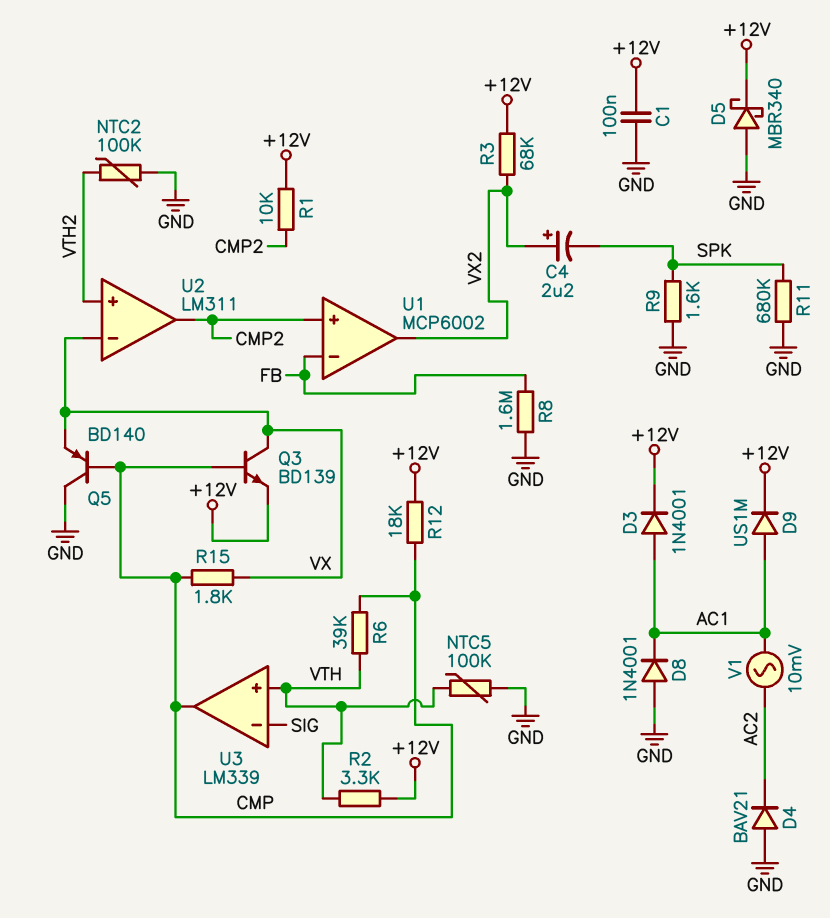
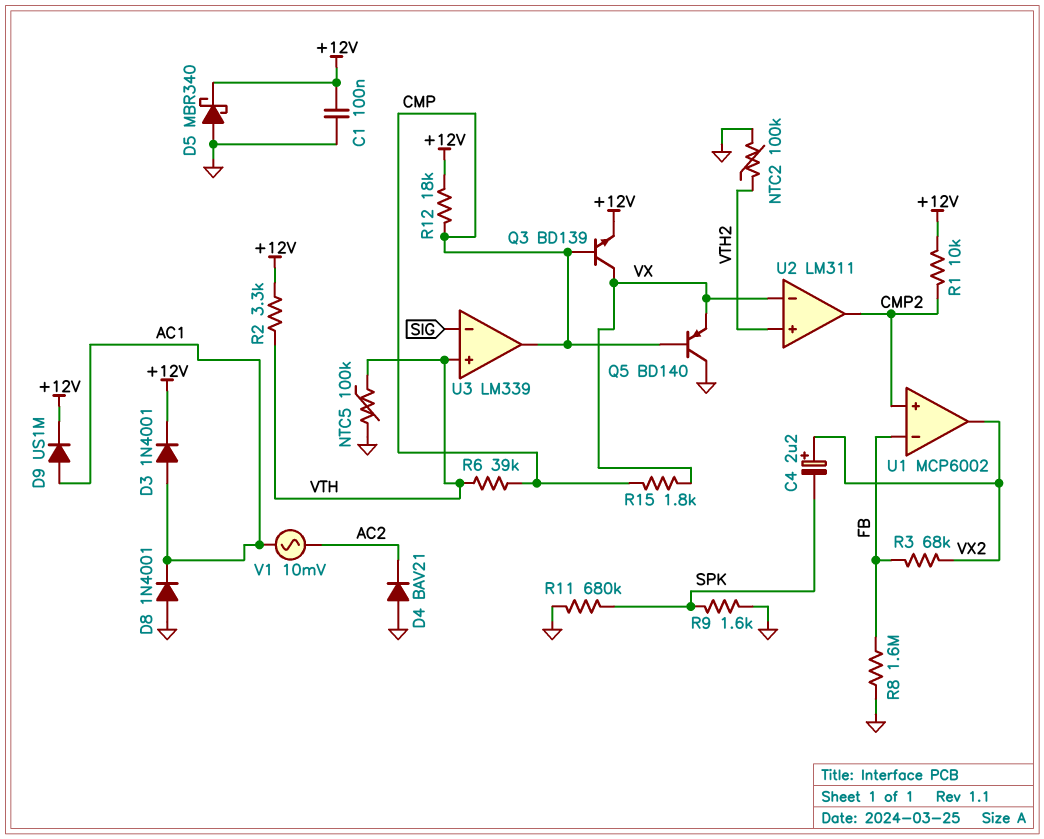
R3: 68k (+12V, VX2) -> 68k (FB, VX2)

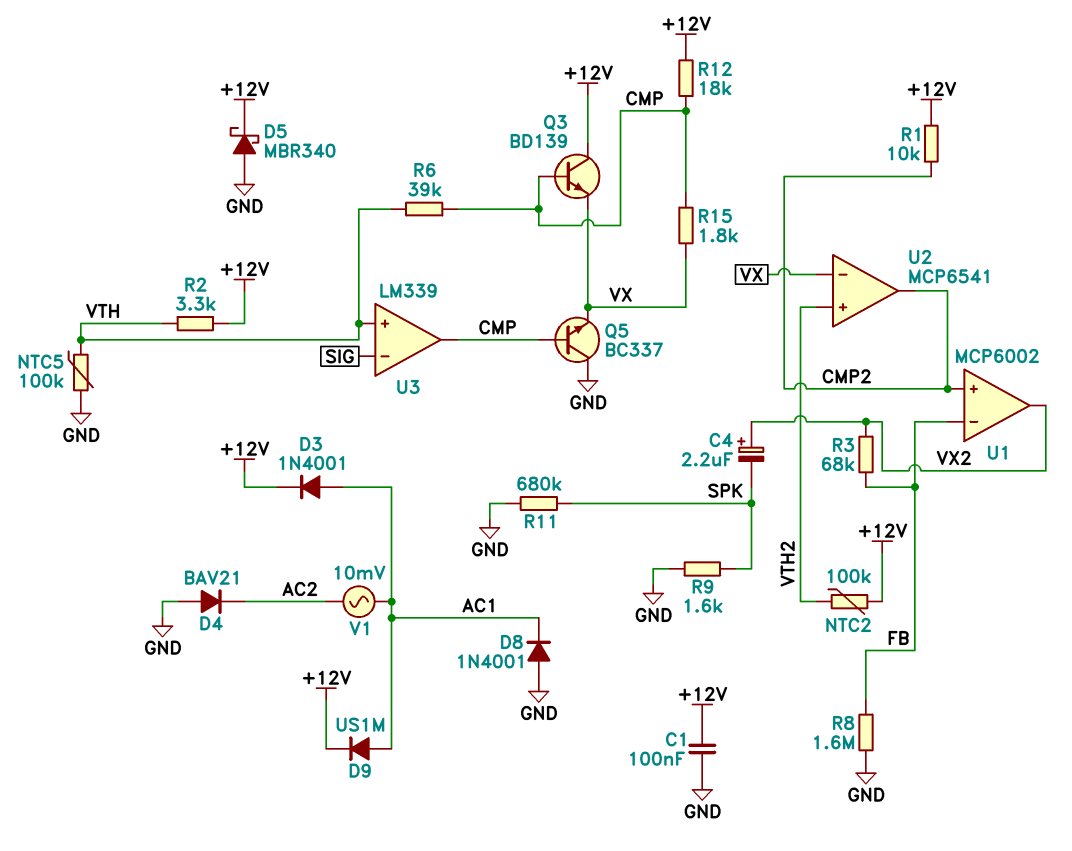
NTC2: 100k (GND, VTH2) -> 100k (+12V, VTH2)
Q3: NPN BD139 (B CMP, C VX, E +12V) -> NPN BD139 (B CMP, C +12V, E VX)
Q5: PNP BD140 (B CMP, C GND, E VX) -> NPN BC337 (B CMP, C GND, E VX)
U2: LM311 -> MCP6541

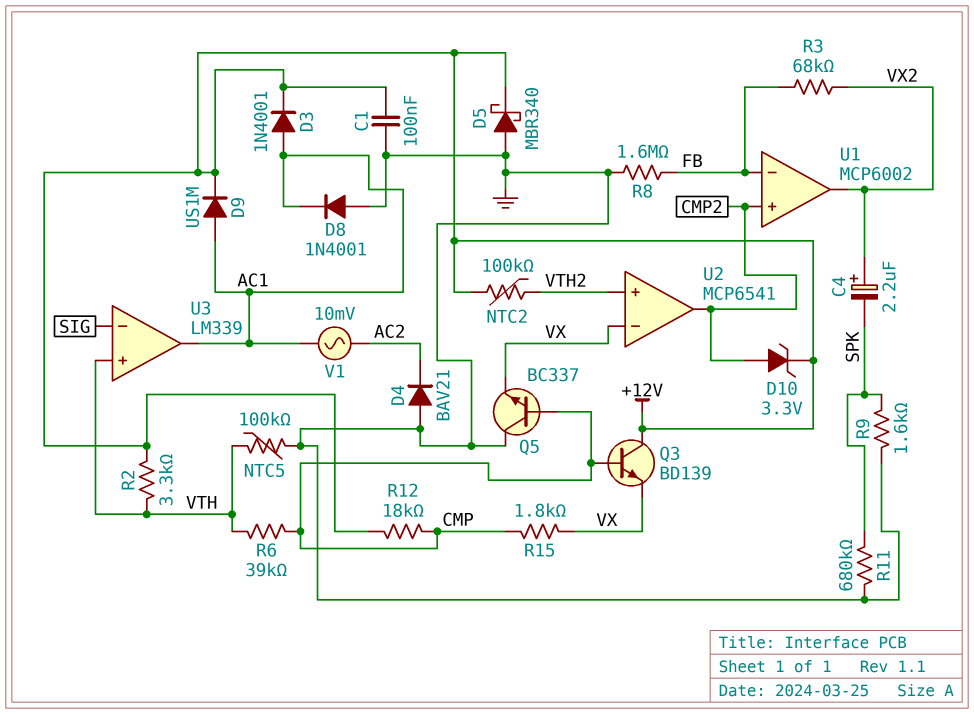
D10: none -> zener 3.3V (A CMP2, K +12V)
R1: 10k (+12V, CMP2) -> none
U3 pin out: CMP -> AC1

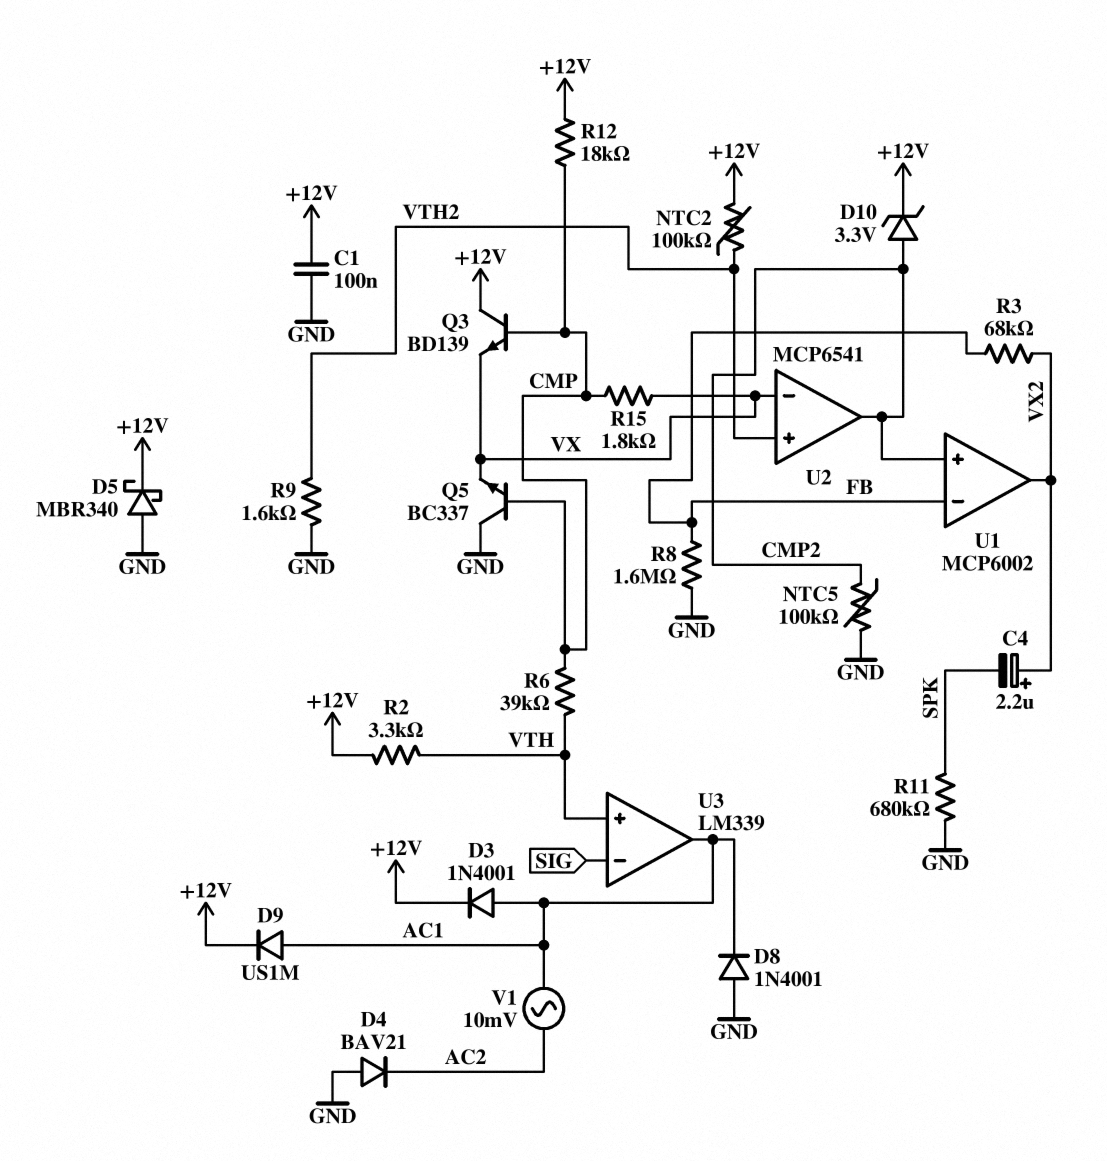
NTC5: 100k (GND, VTH) -> 100k (CMP2, GND)
R9: 1.6k (GND, SPK) -> 1.6k (GND, VTH2)

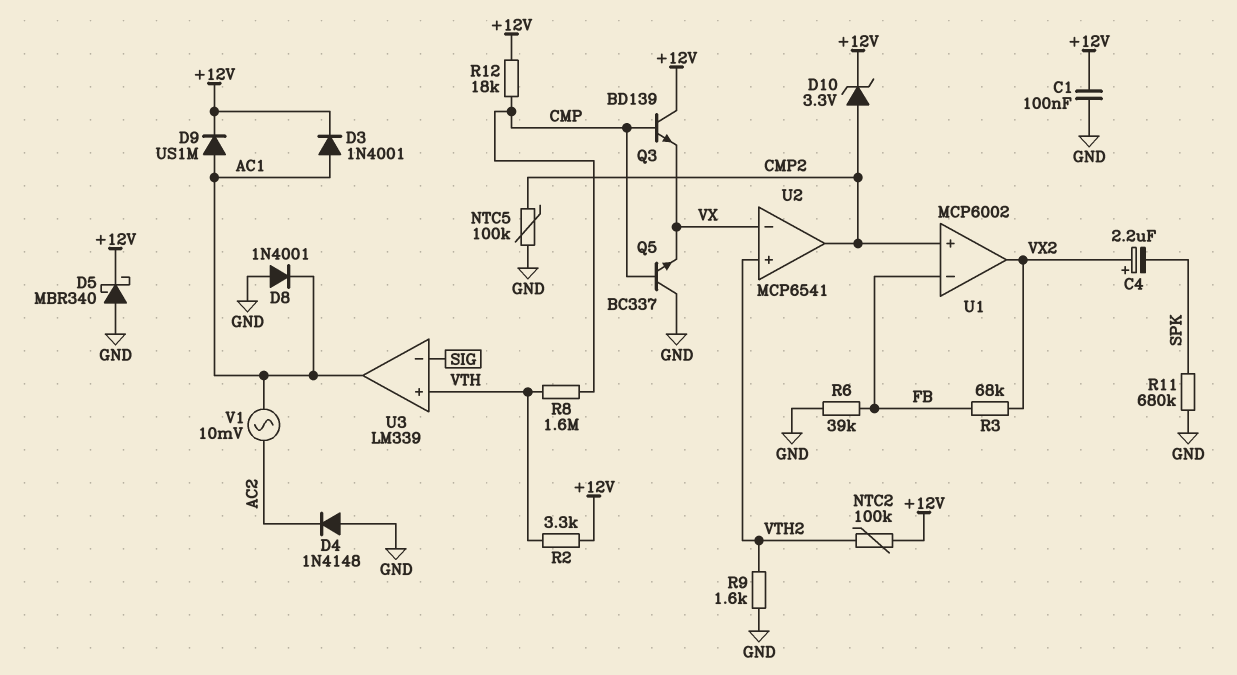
D4: diode BAV21 (A GND, K AC2) -> diode 1N4148 (A GND, K AC2)
R6: 39k (CMP, VTH) -> 39k (FB, GND)
R8: 1.6M (FB, GND) -> 1.6M (CMP, VTH)
R15: 1.8k (CMP, VX) -> none

